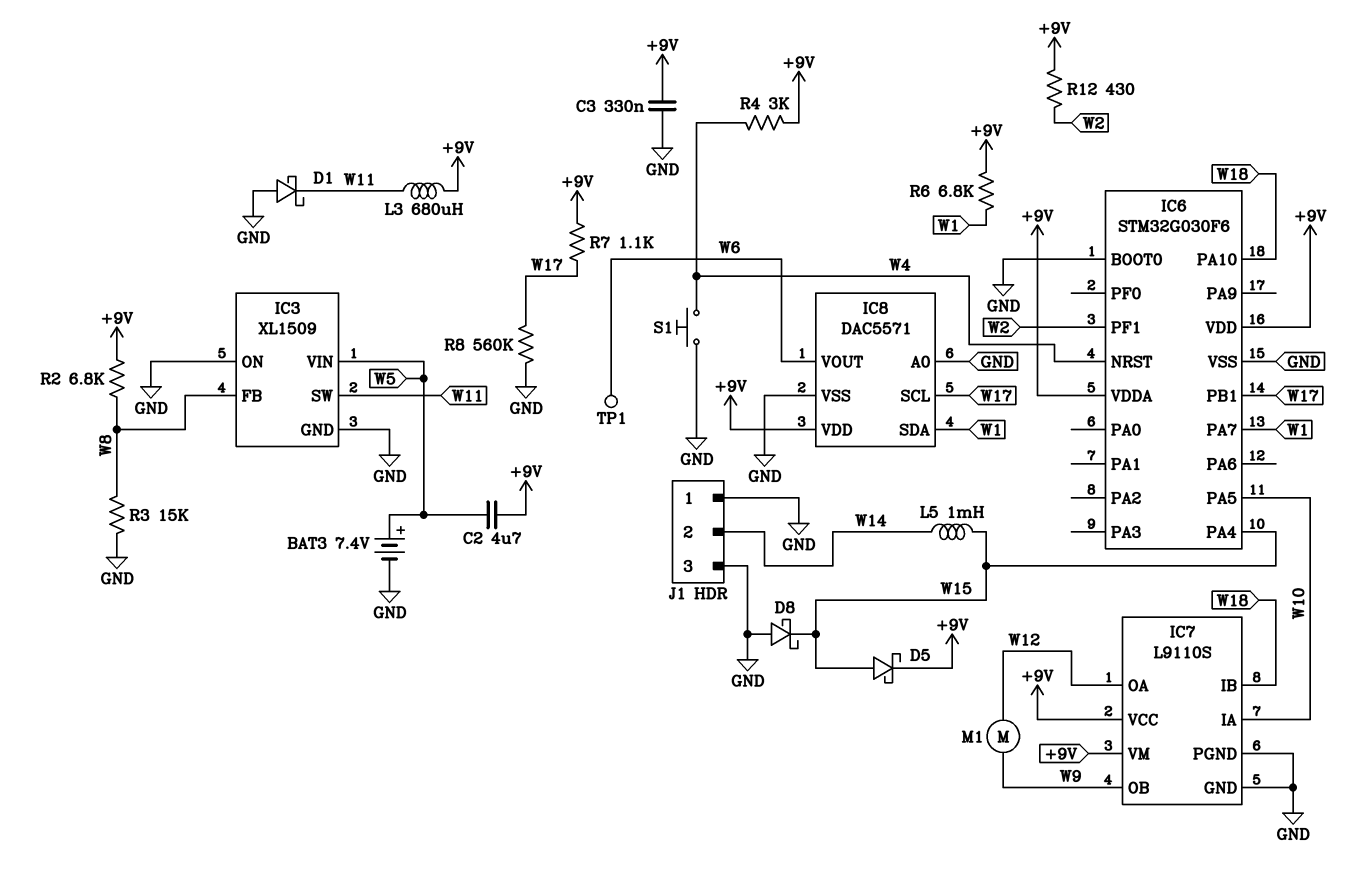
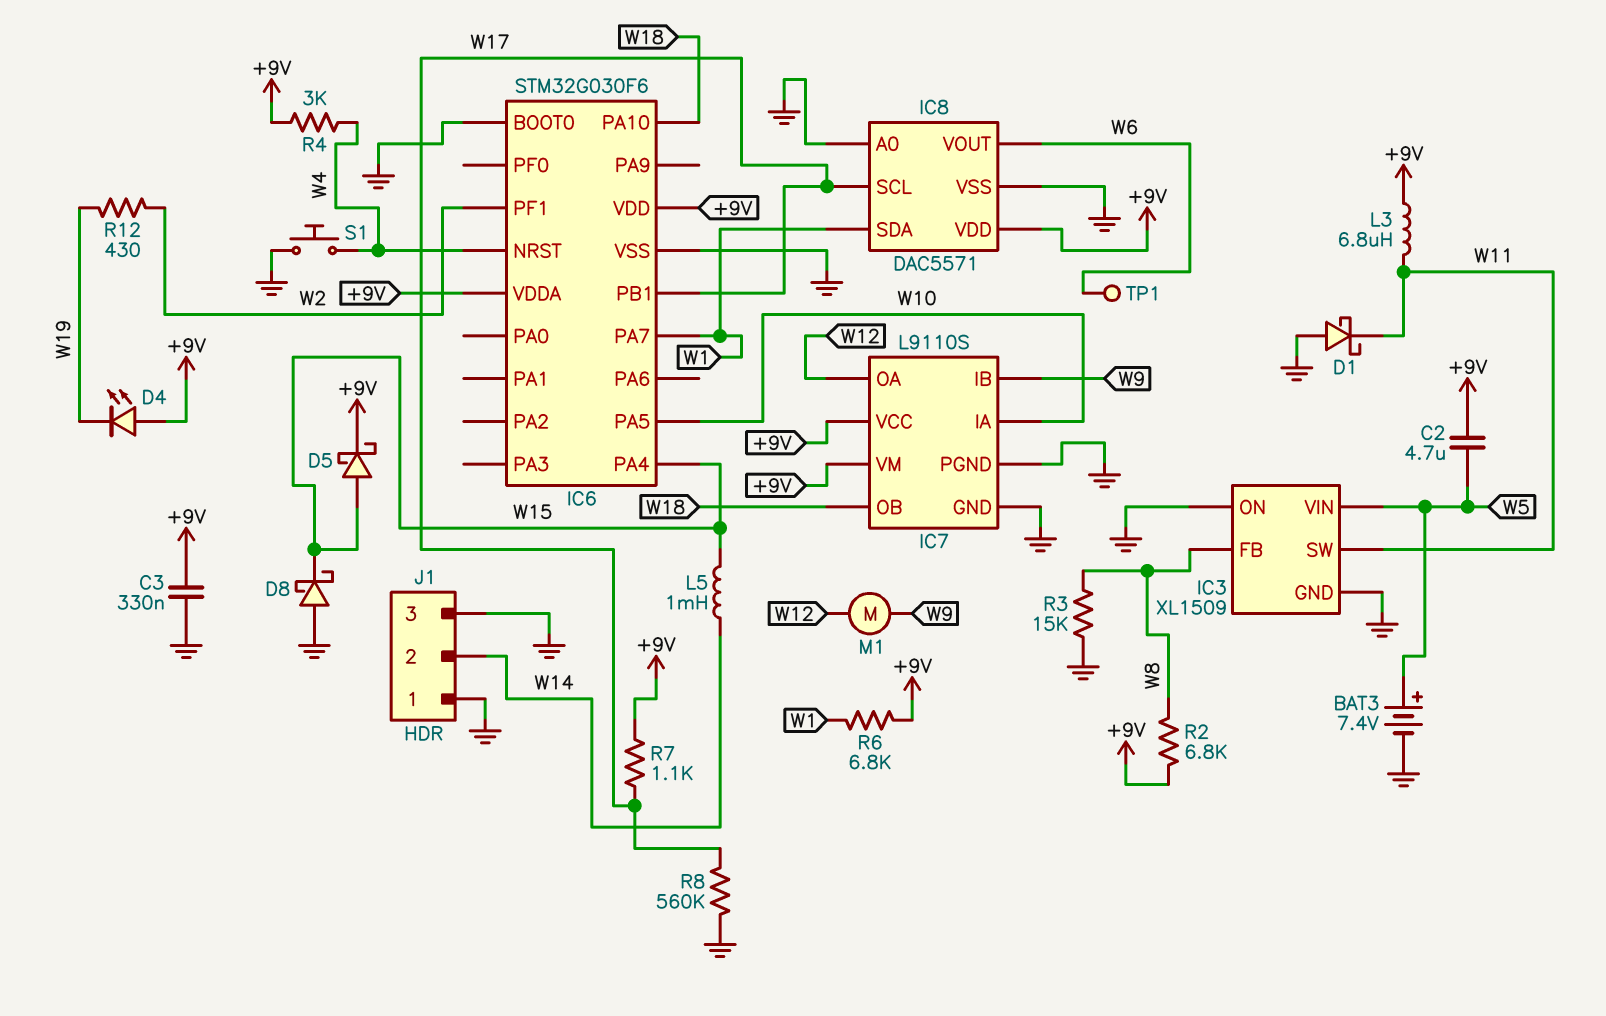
D4: none -> LED (A +9V, K W19)
IC7 pin IB: W18 -> W9
IC7 pin OB: W9 -> W18
L3: 680uH (+9V, W11) -> 6.8uH (+9V, W11)
R12: 430 (+9V, W2) -> 430 (W2, W19)

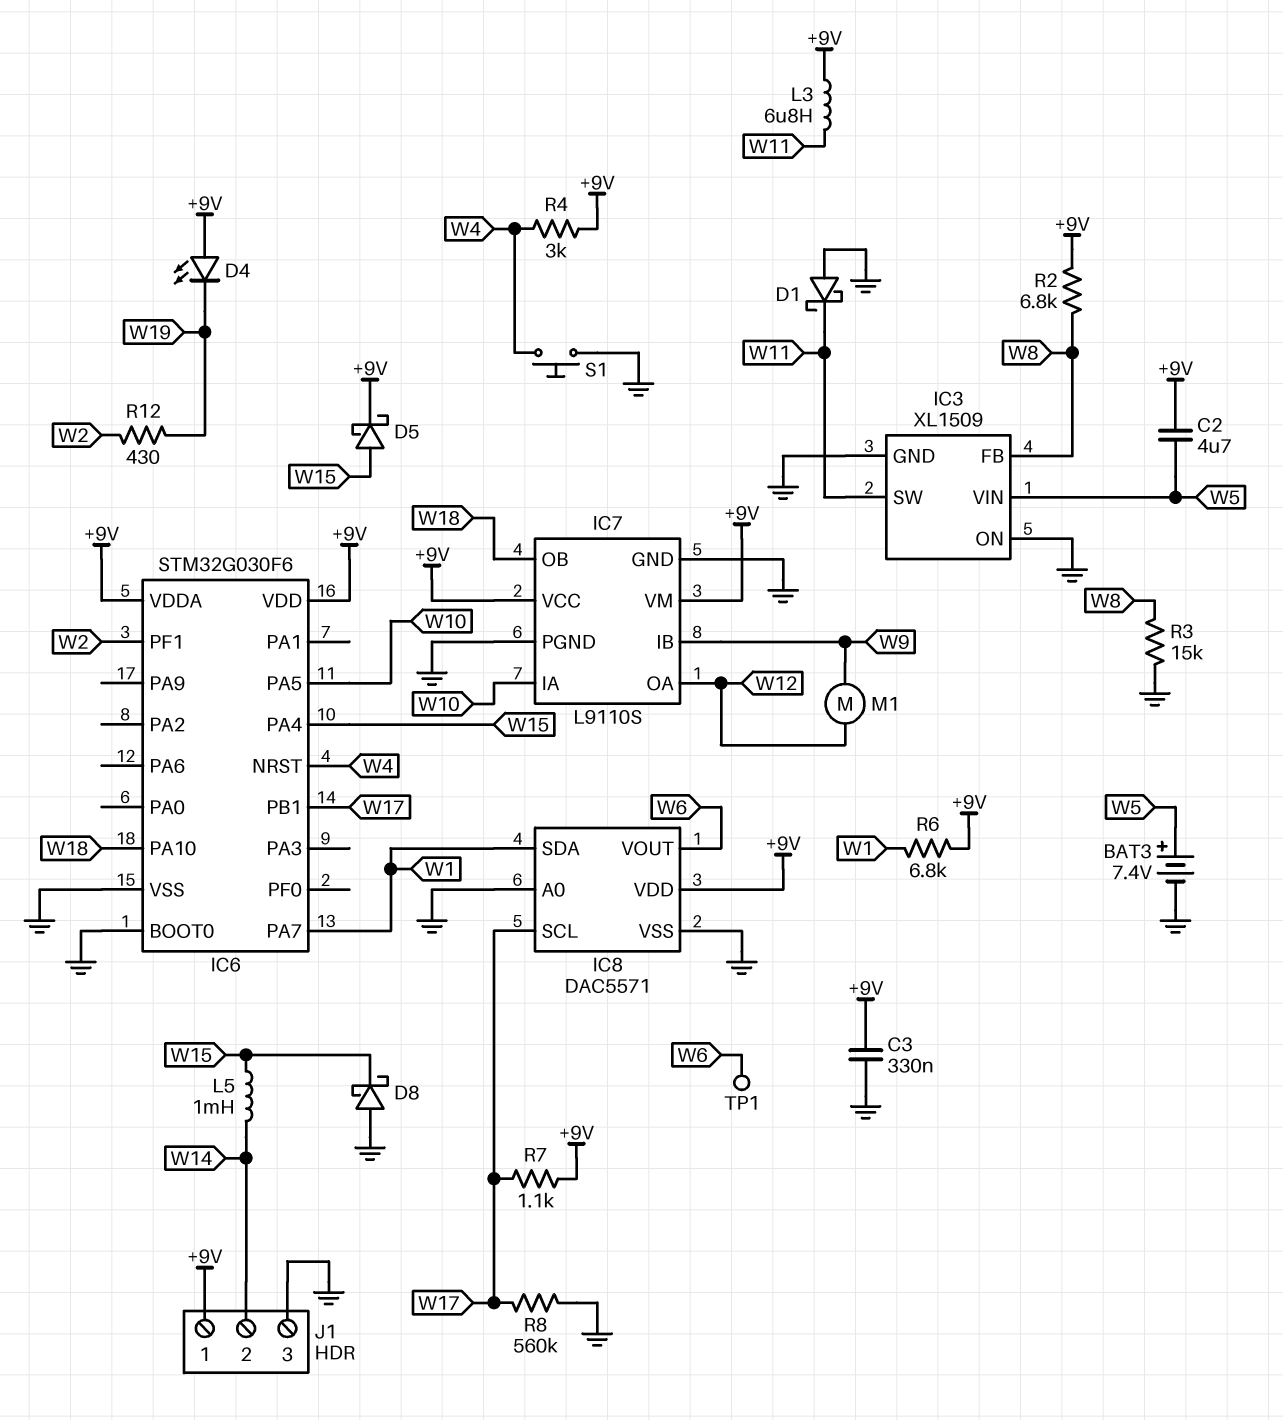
J1 pin 1: GND -> +9V

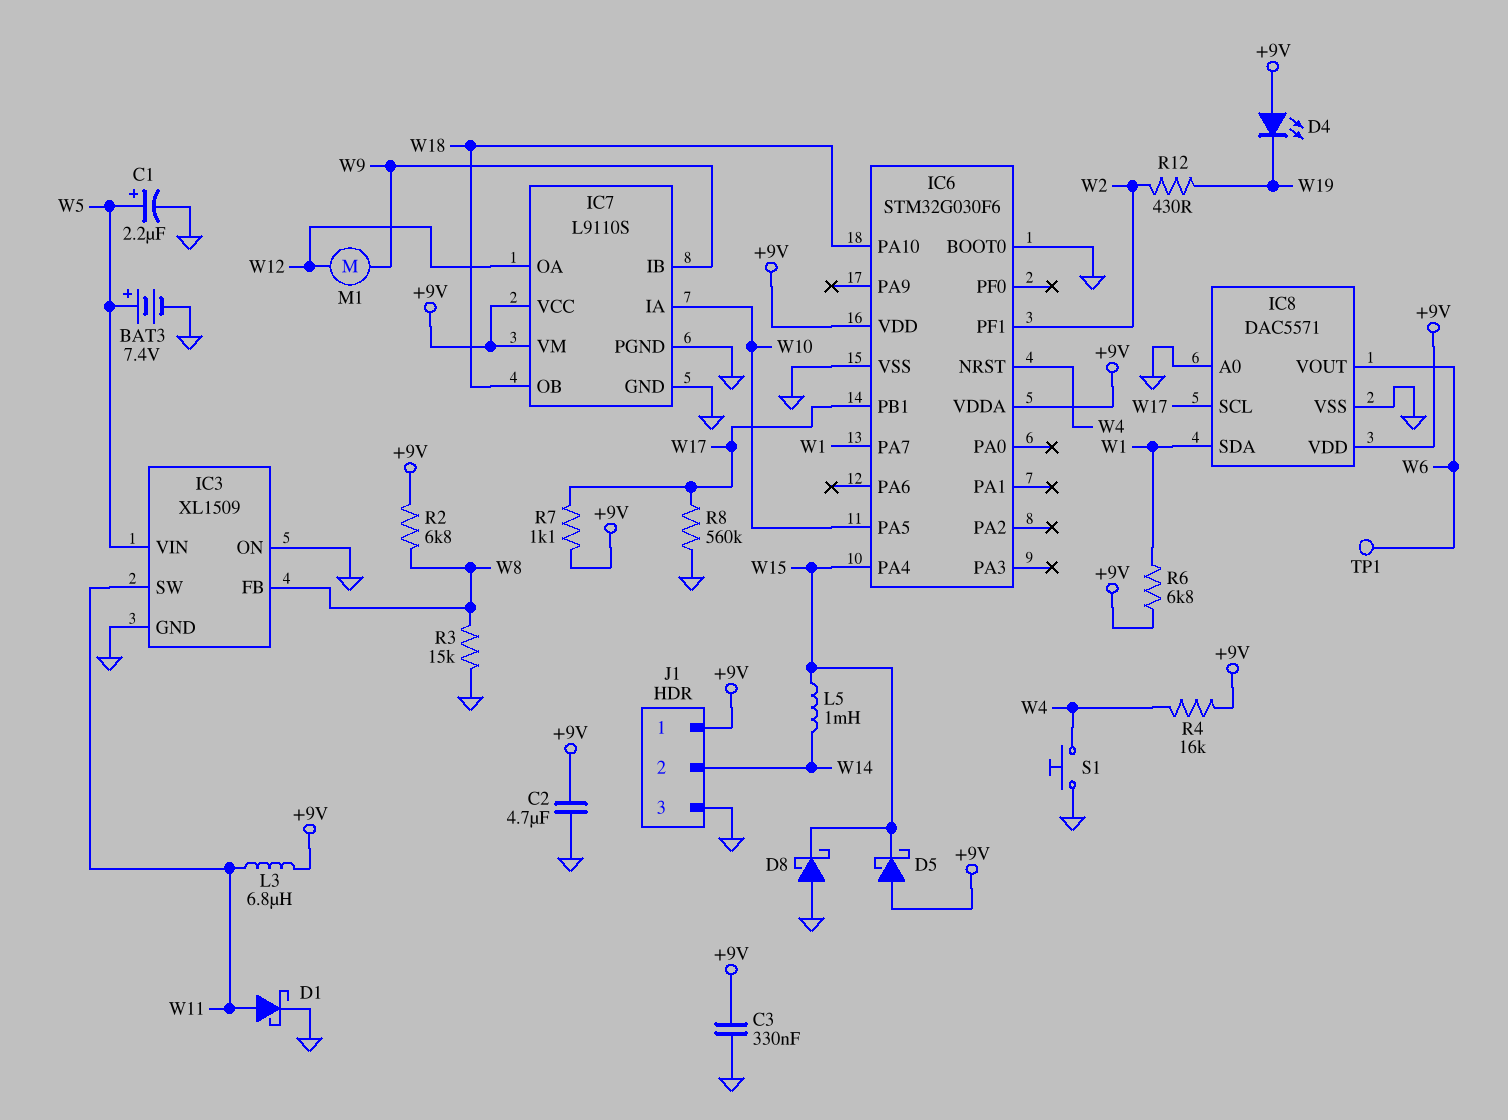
C1: none -> 2.2uF (plus W5, minus GND)
C2: 4.7uF (+9V, W5) -> 4.7uF (+9V, GND)
D1: schottky (A GND, K W11) -> schottky (A W11, K GND)
D5: schottky (A W15, K +9V) -> schottky (A +9V, K W15)
R4: 3k (+9V, W4) -> 16k (+9V, W4)

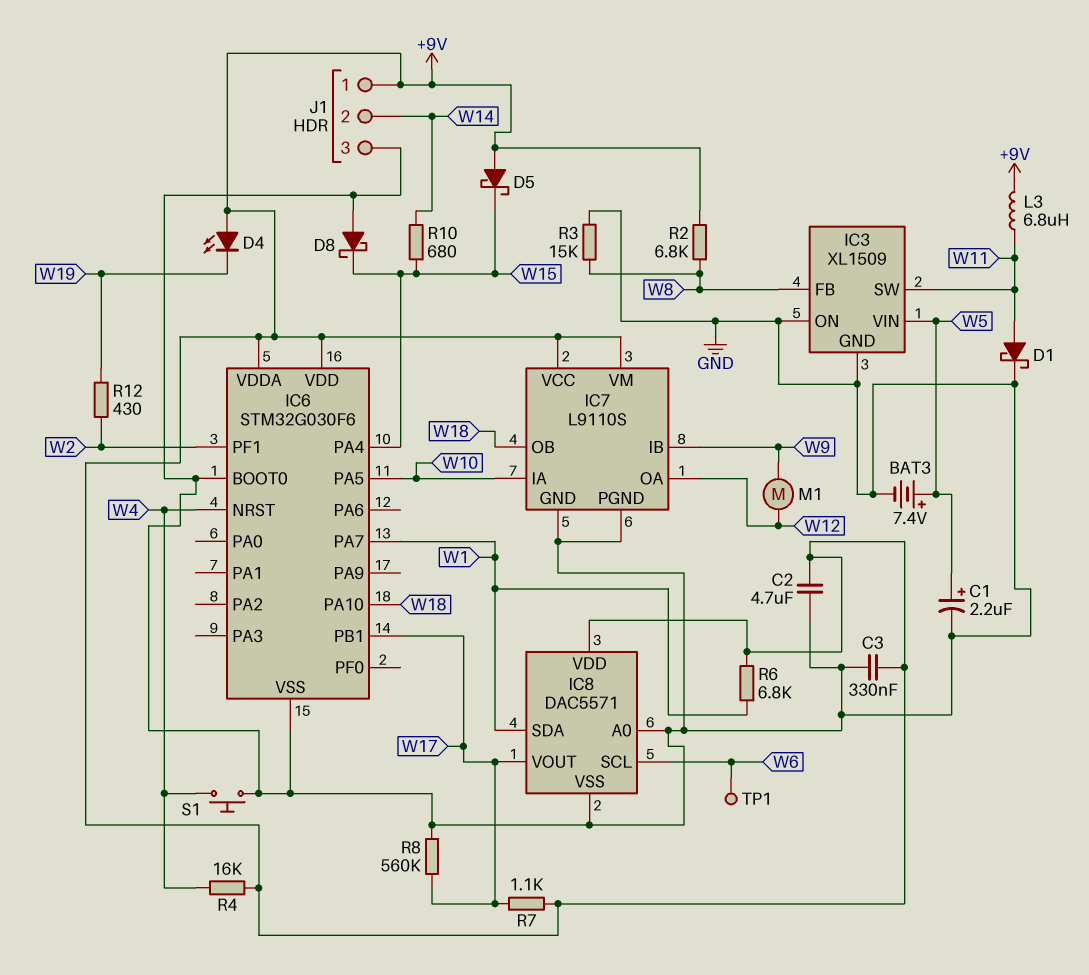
IC8 pin SCL: W17 -> W6
IC8 pin VOUT: W6 -> W17
L5: 1mH (W14, W15) -> none
R10: none -> 680 (W14, W15)

